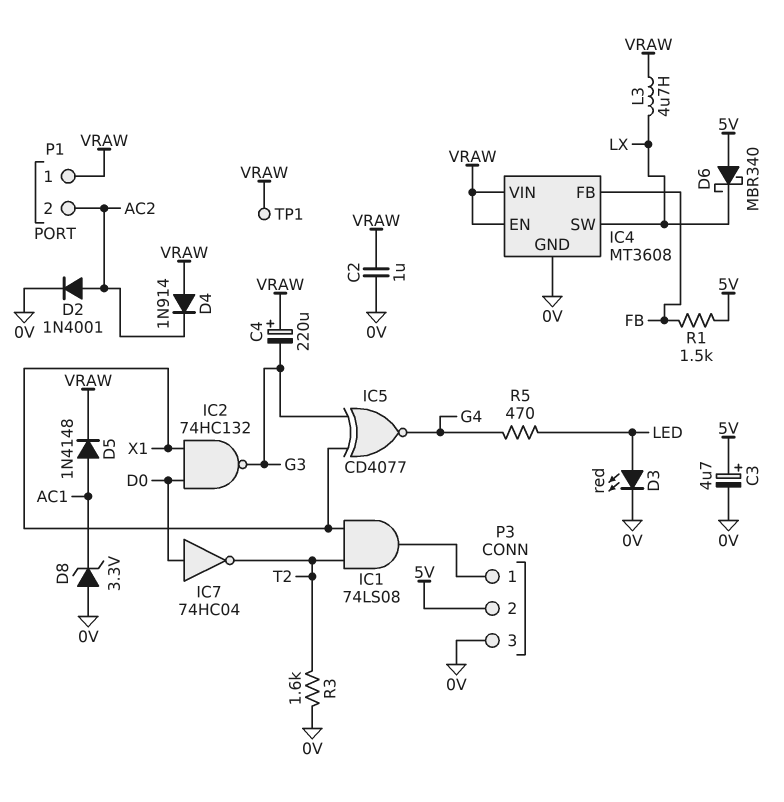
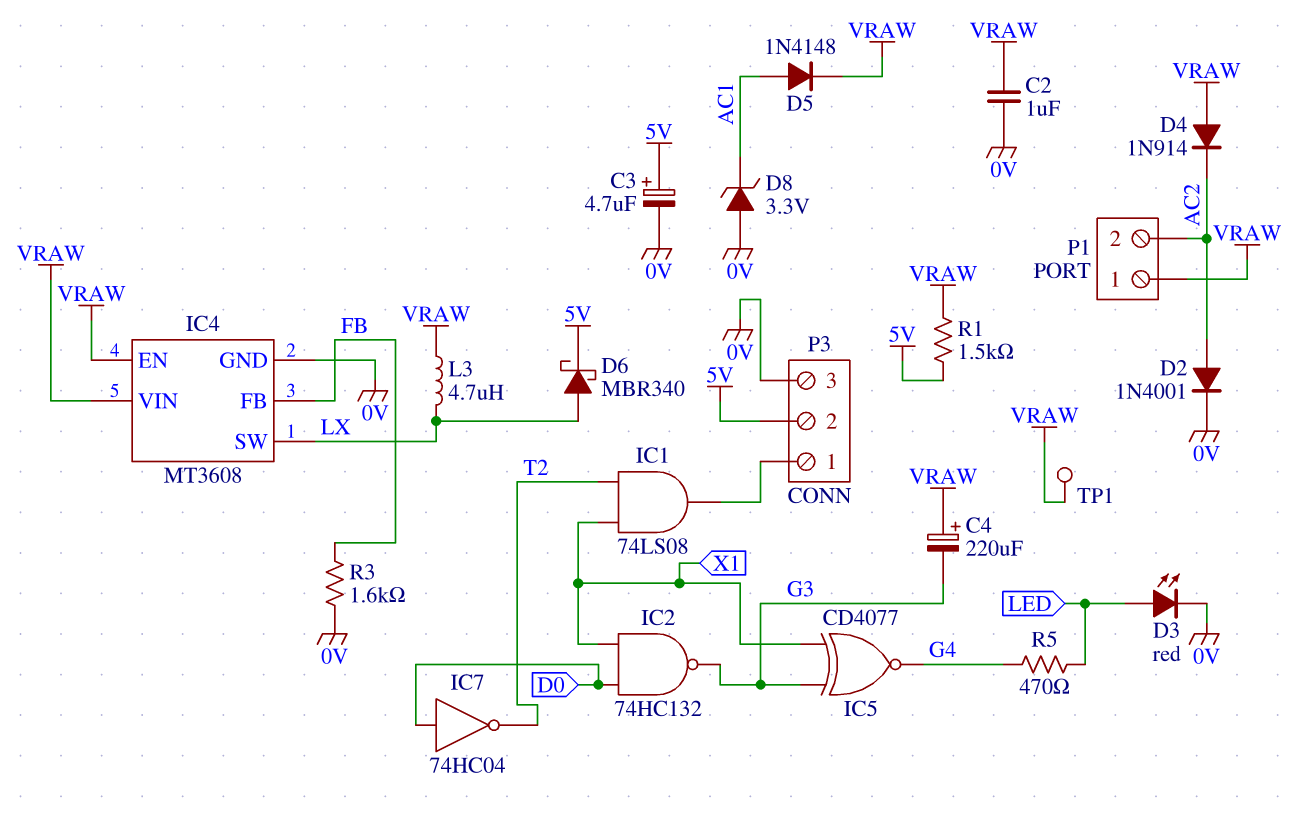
D6: schottky MBR340 (A 5V, K LX) -> schottky MBR340 (A LX, K 5V)
R1: 1.5k (5V, FB) -> 1.5k (5V, VRAW)
R3: 1.6k (0V, T2) -> 1.6k (0V, FB)

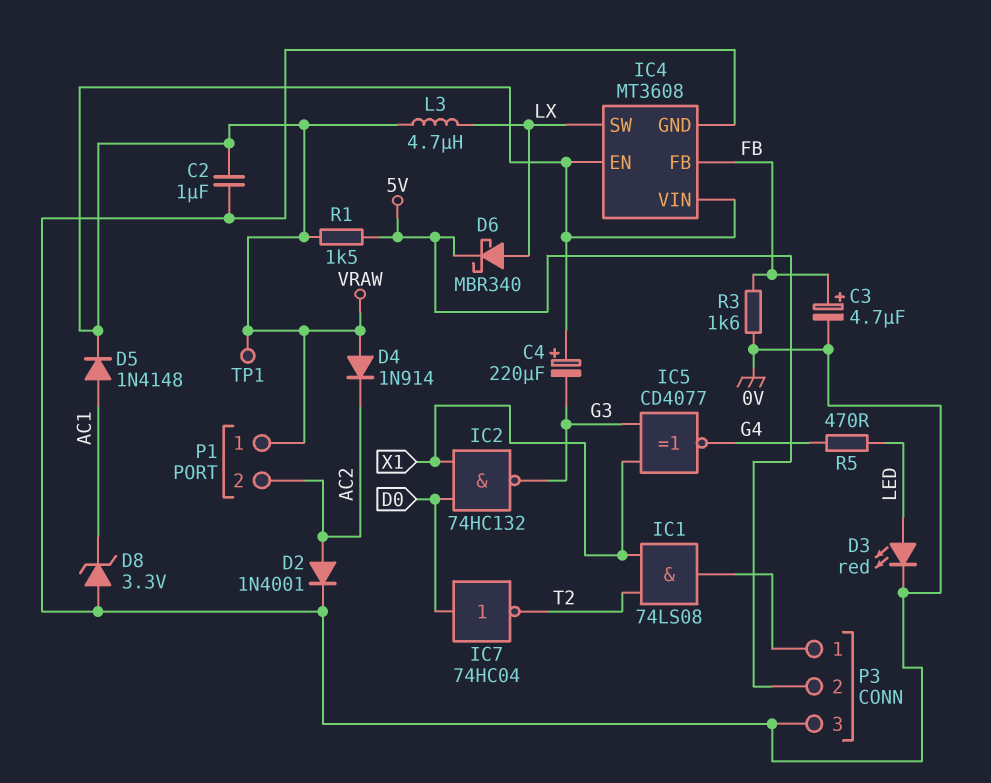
C3: 4.7uF (plus 5V, minus 0V) -> 4.7uF (plus FB, minus 0V)

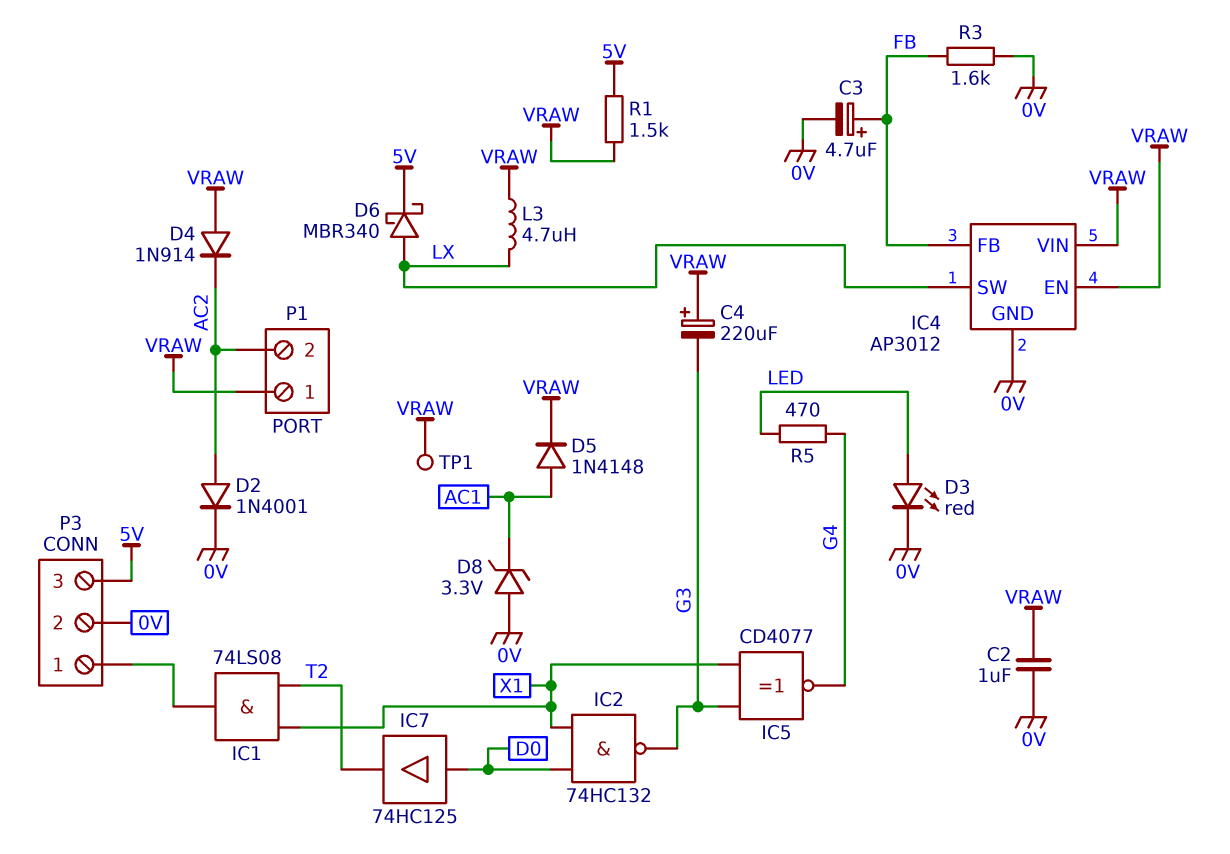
IC4: MT3608 -> AP3012
IC7: NOT 74HC04 (in D0, out T2) -> buffer 74HC125 (in D0, out T2)
P3 pin 2: 5V -> 0V
P3 pin 3: 0V -> 5V

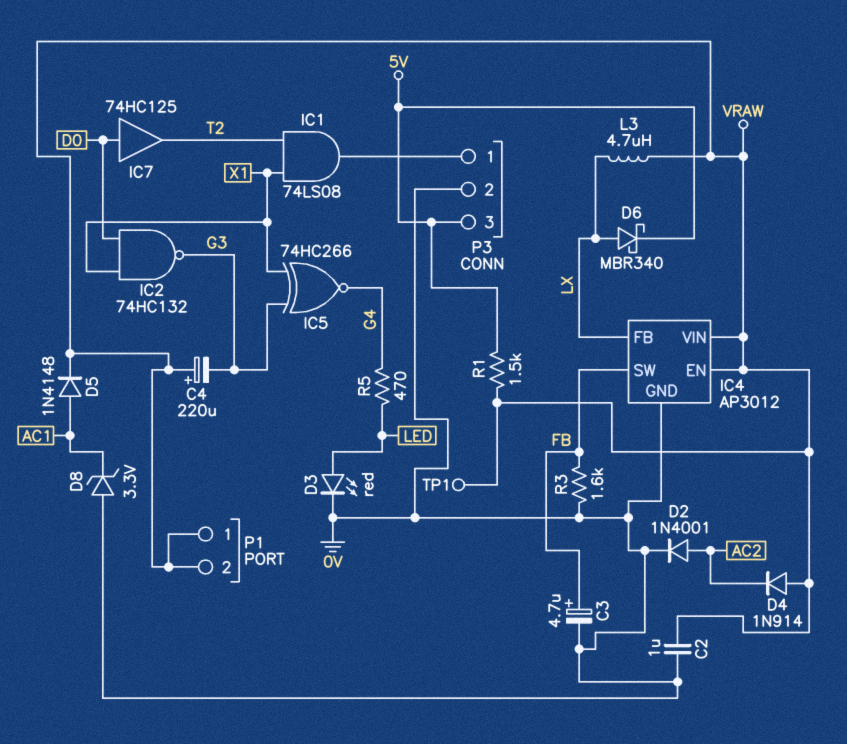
IC4 pin FB: FB -> LX
IC4 pin SW: LX -> FB
IC5: XNOR CD4077 (in G3, in X1, out G4) -> XNOR 74HC266 (in G3, in X1, out G4)
P1 pin 2: AC2 -> VRAW

